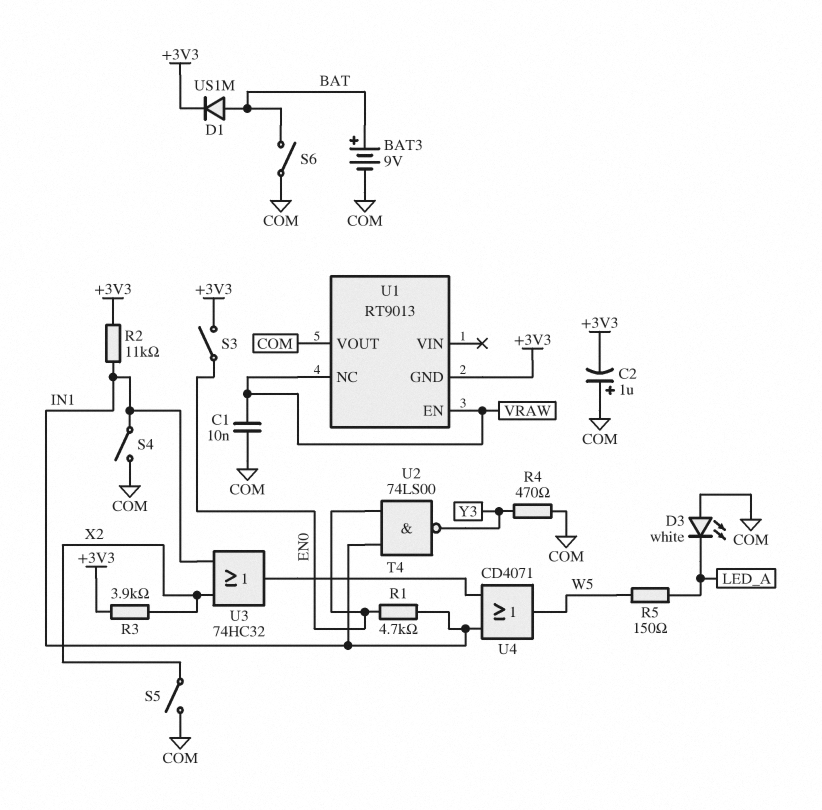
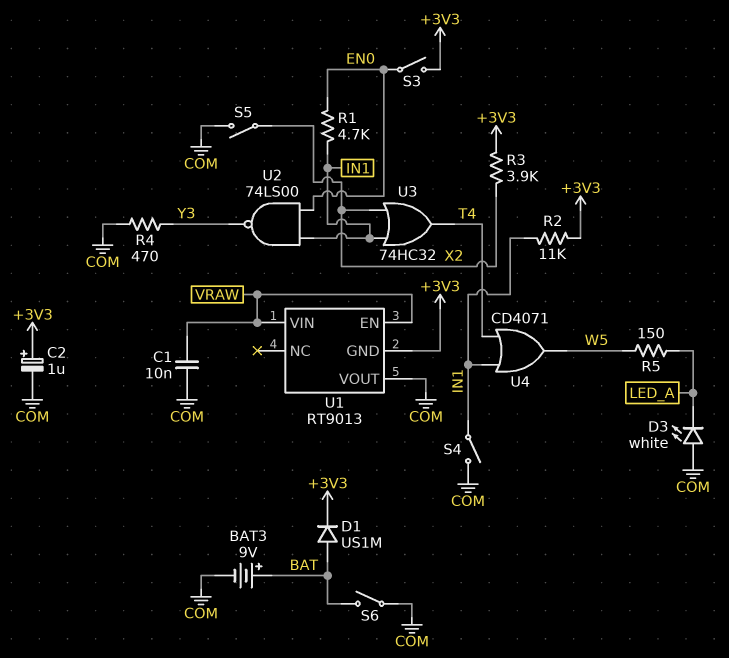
C2: 1uF (plus COM, minus +3V3) -> 1uF (plus +3V3, minus COM)
U1 pin NC: VRAW -> none
U1 pin VIN: none -> VRAW

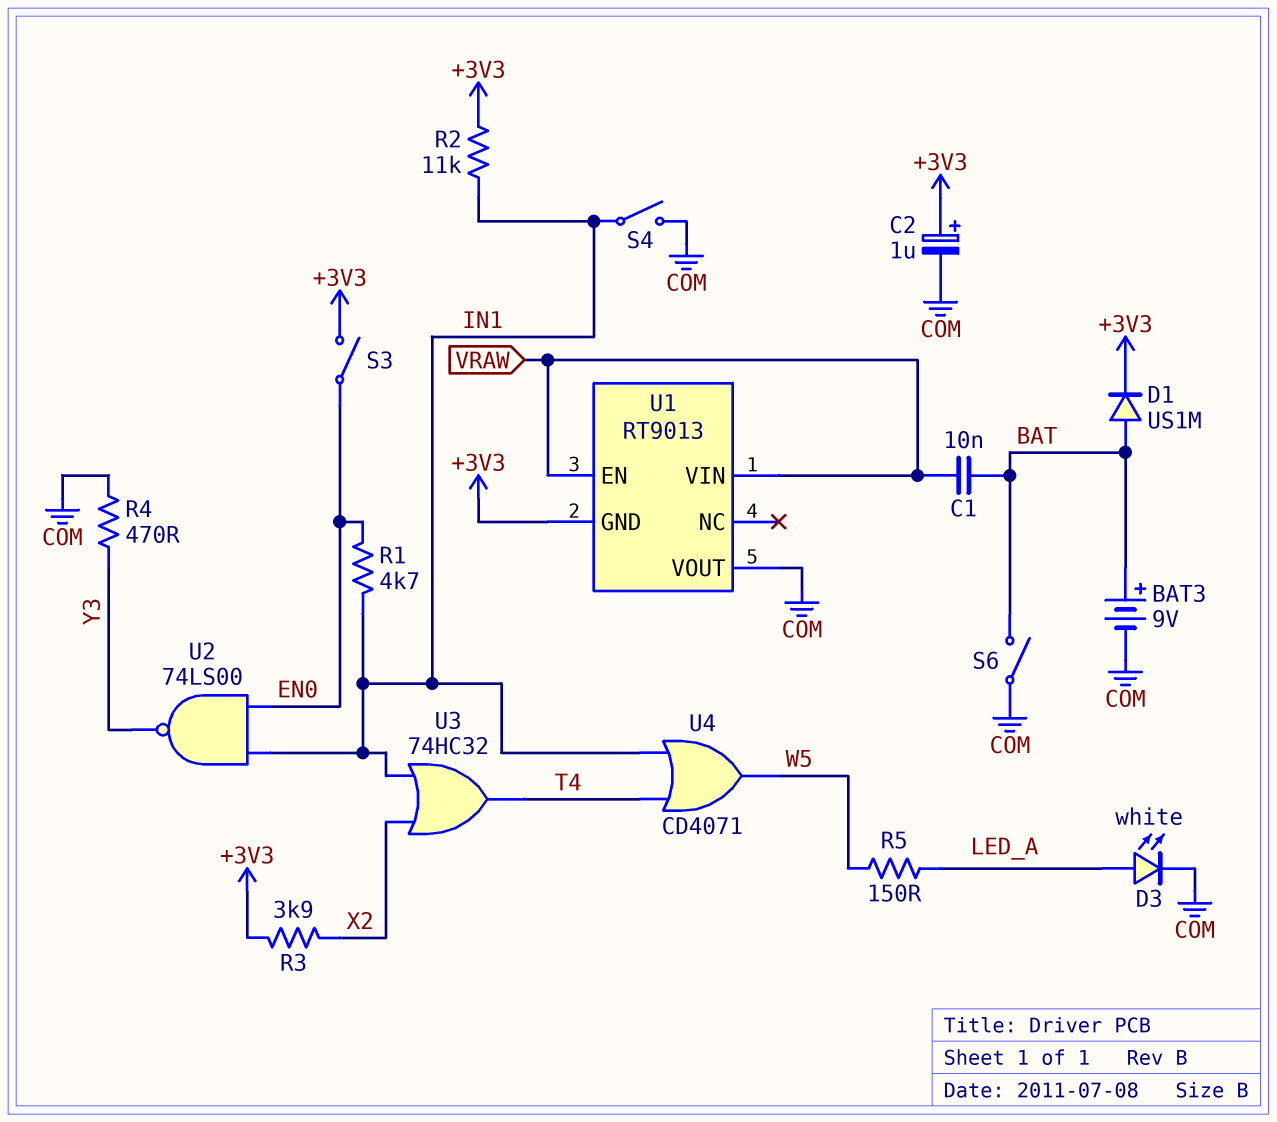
C1: 10nF (COM, VRAW) -> 10nF (BAT, VRAW)
D3: LED white (A COM, K LED_A) -> LED white (A LED_A, K COM)
S5: switch (COM, X2) -> none

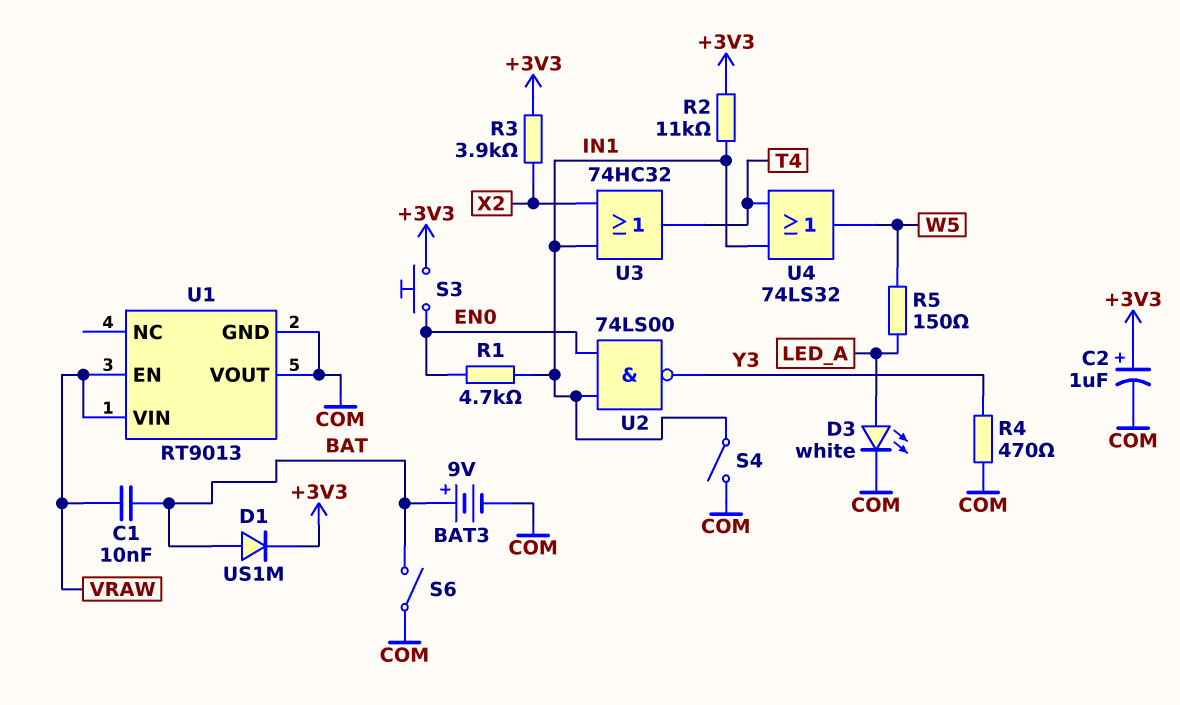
S3: switch (+3V3, EN0) -> button (+3V3, EN0)
U1 pin GND: +3V3 -> COM
U4: OR CD4071 (in IN1, in T4, out W5) -> OR 74LS32 (in IN1, in T4, out W5)

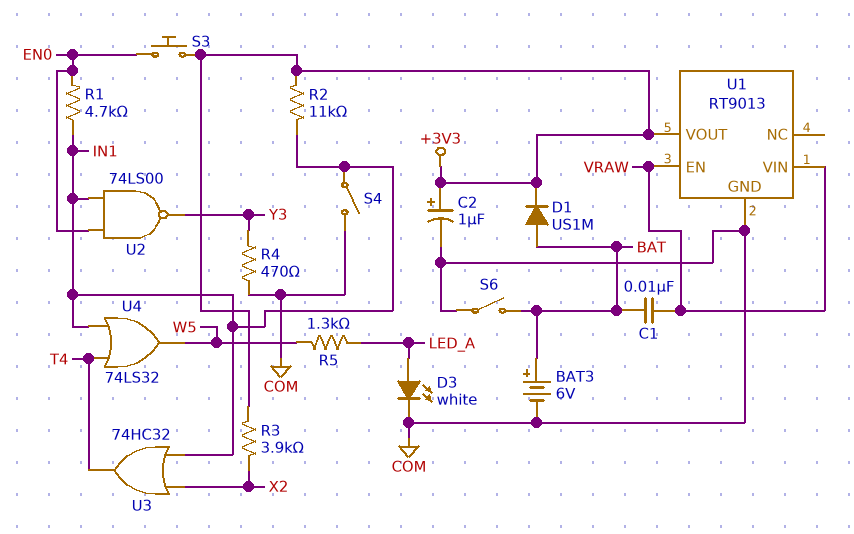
BAT3: 9V (plus BAT, minus COM) -> 6V (plus BAT, minus COM)
R5: 150 (LED_A, W5) -> 1.3k (LED_A, W5)
U1 pin VOUT: COM -> +3V3

